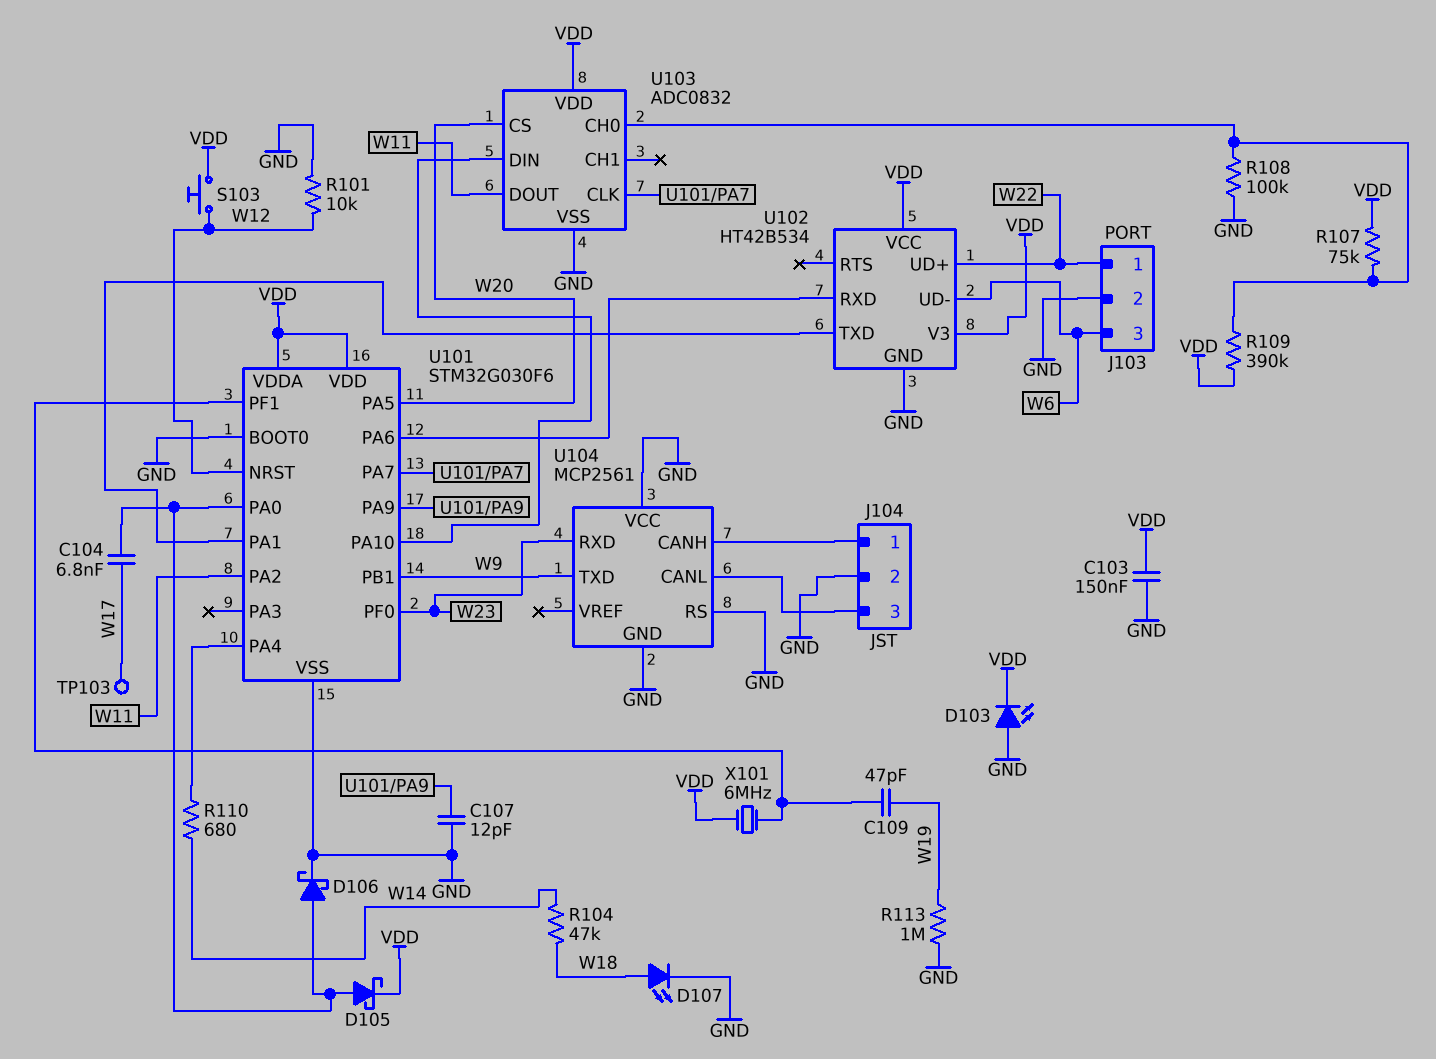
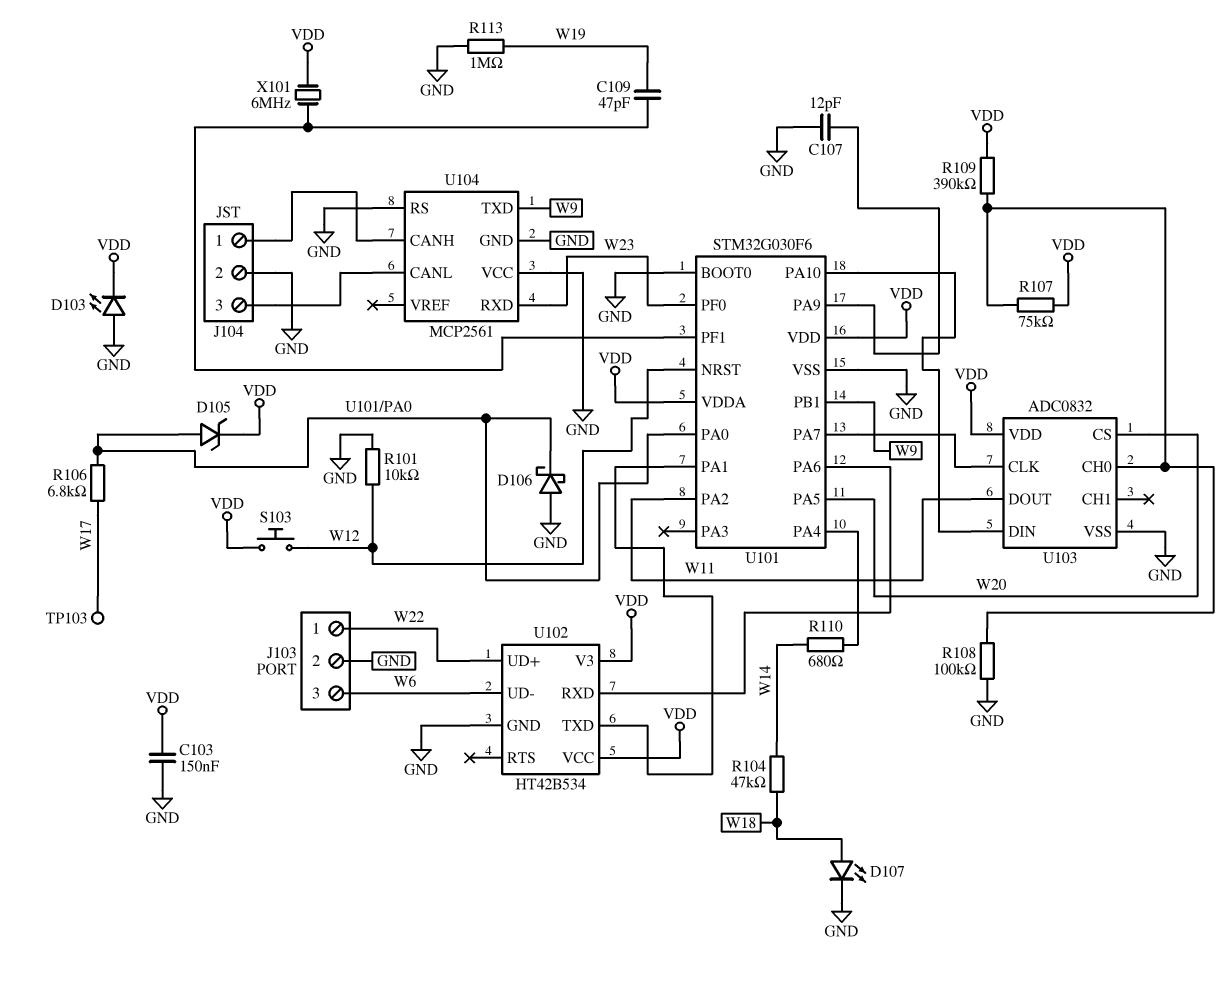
C104: 6.8nF (U101/PA0, W17) -> none
D105: schottky (A U101/PA0, K VDD) -> zener (A U101/PA0, K VDD)
D106: schottky (A U101/PA0, K GND) -> schottky (A GND, K U101/PA0)
R106: none -> 6.8k (U101/PA0, W17)

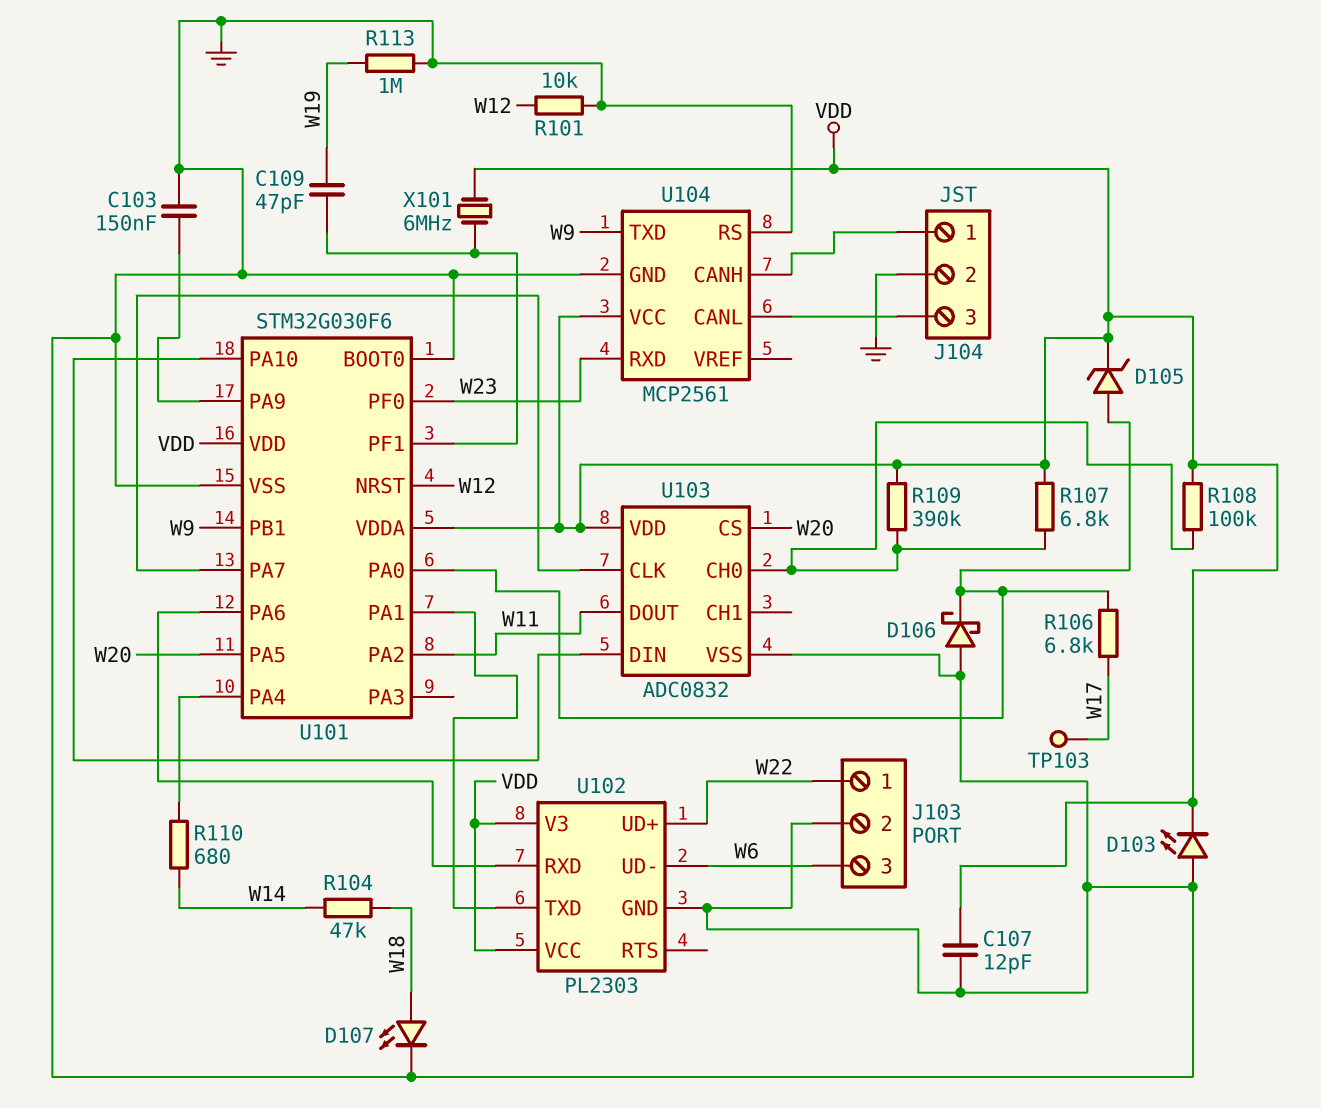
C103: 150nF (GND, VDD) -> 150nF (GND, U101/PA9)
C107: 12pF (GND, U101/PA9) -> 12pF (GND, VDD)
R107: 75k (U103/CH0, VDD) -> 6.8k (U103/CH0, VDD)
R108: 100k (GND, U103/CH0) -> 100k (U103/CH0, VDD)
S103: button (VDD, W12) -> none
U102: HT42B534 -> PL2303
U104 pin VCC: GND -> VDD

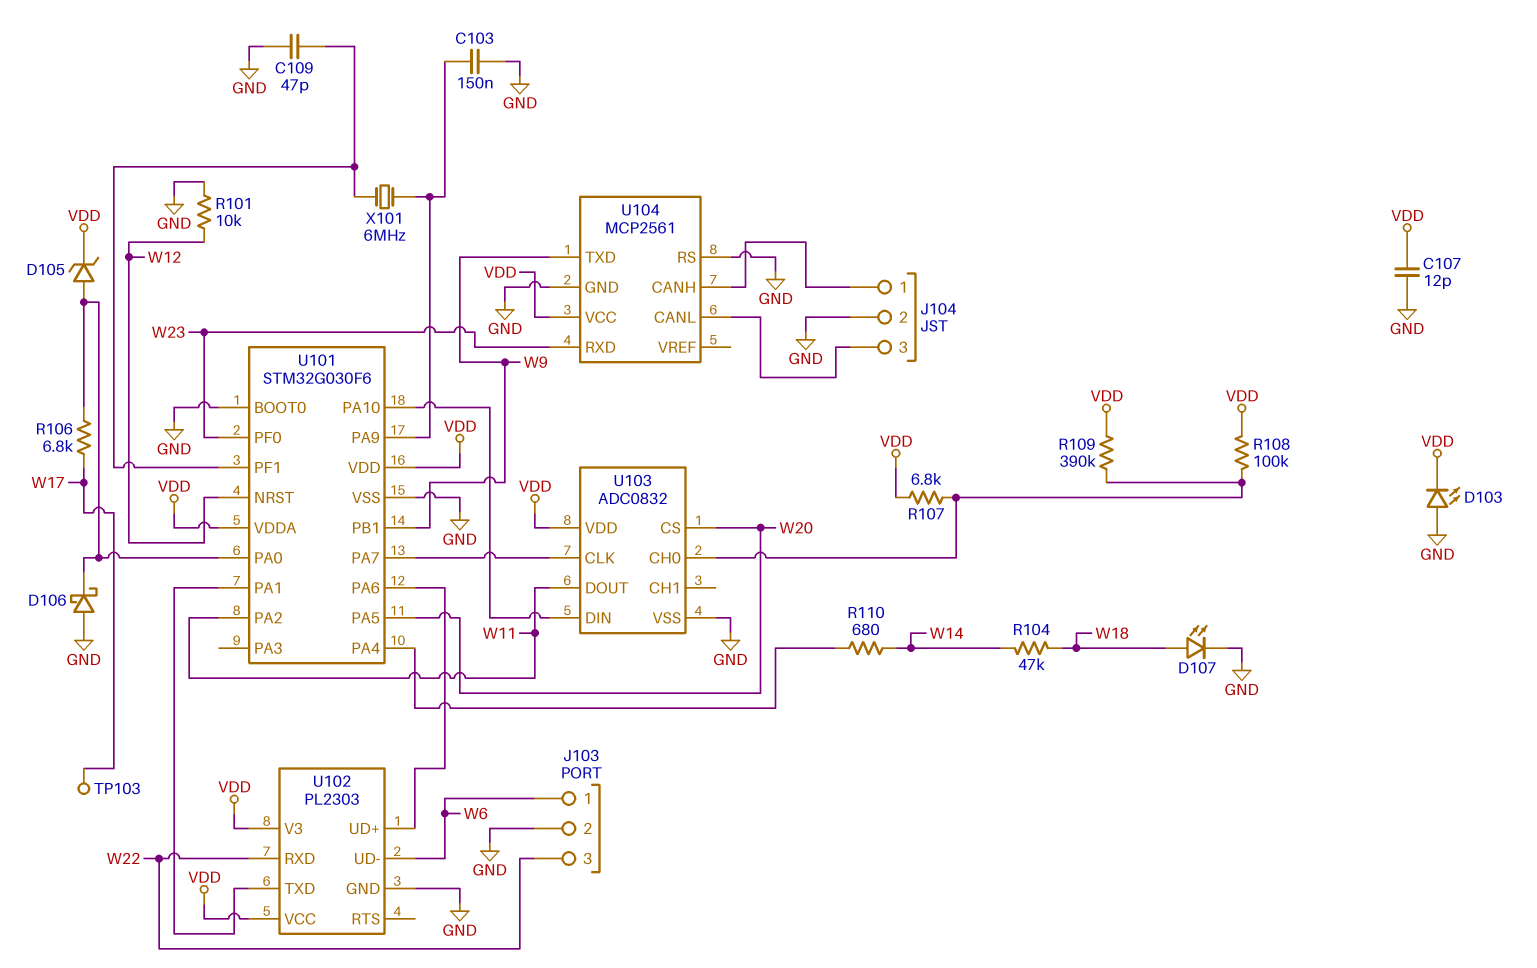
C109: 47pF (U101/PF1, W19) -> 47pF (GND, U101/PF1)
J103 pin 1: W22 -> W6
J103 pin 3: W6 -> W22
R113: 1M (GND, W19) -> none
U102 pin RXD: U101/PA6 -> W22
U102 pin UD+: W22 -> U101/PA6
X101: 6MHz (U101/PF1, VDD) -> 6MHz (U101/PA9, U101/PF1)

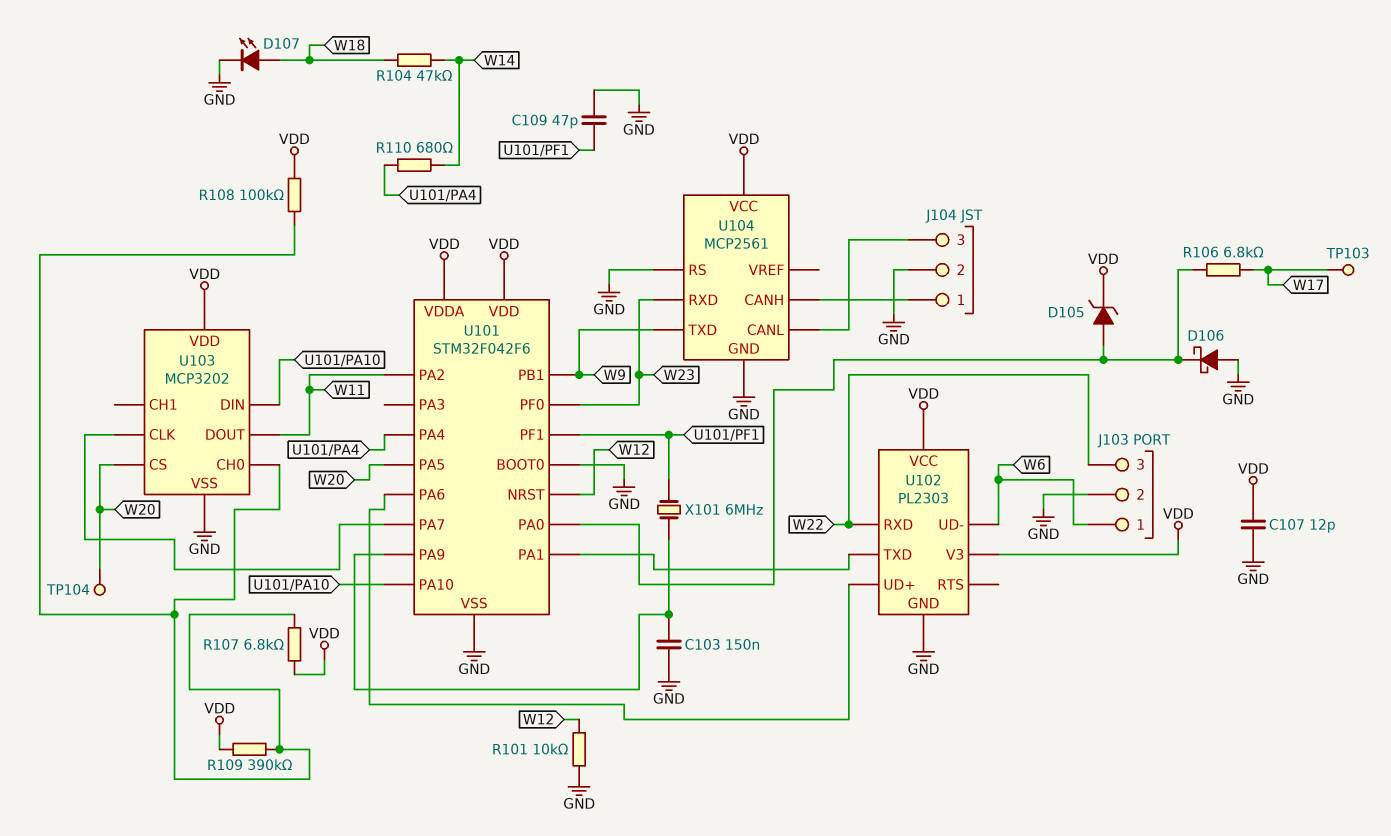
D103: LED (A GND, K VDD) -> none
TP104: none -> test point (W20)
U101: STM32G030F6 -> STM32F042F6
U103: ADC0832 -> MCP3202

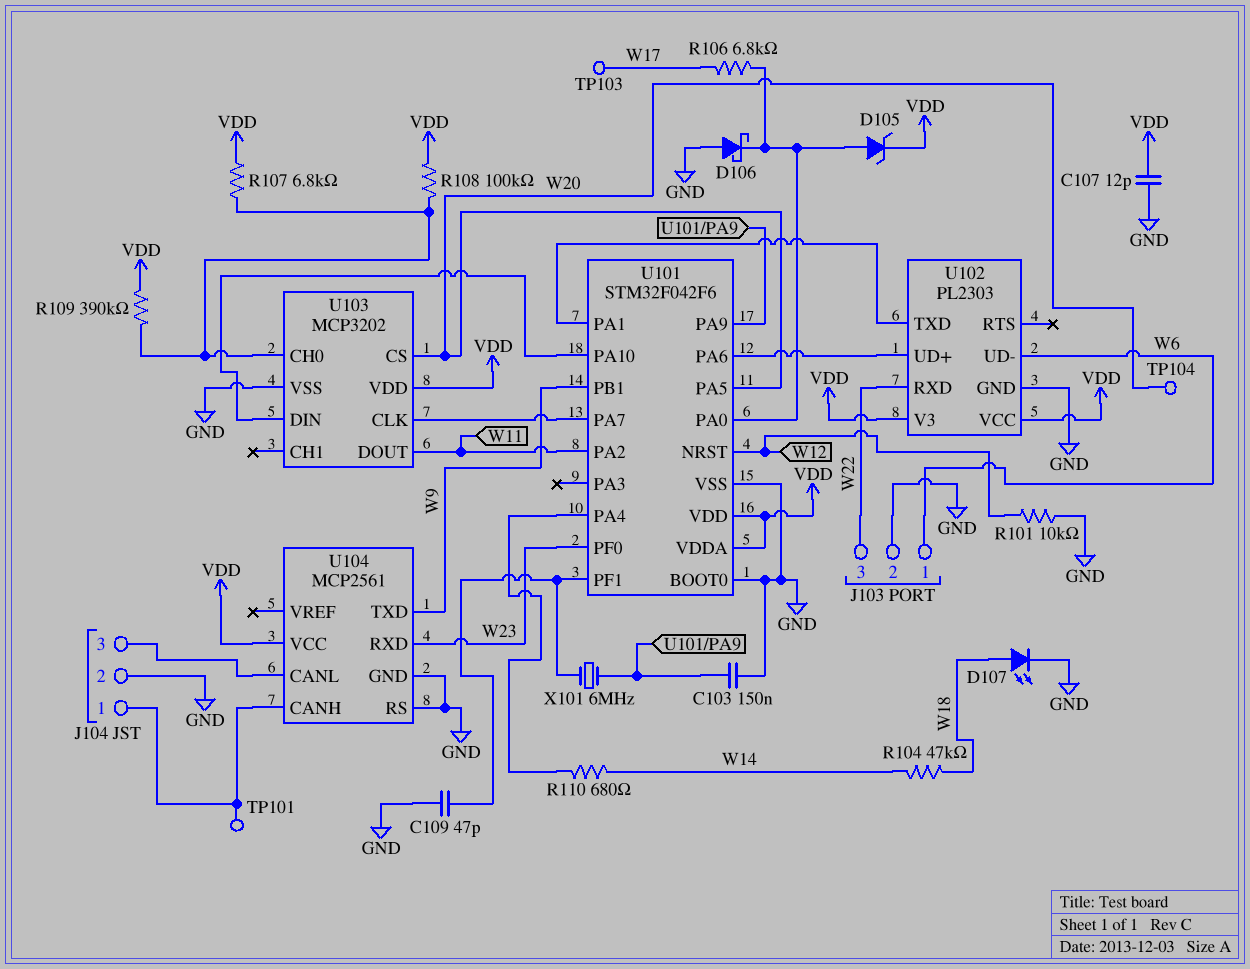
TP101: none -> test point (J104/1)

